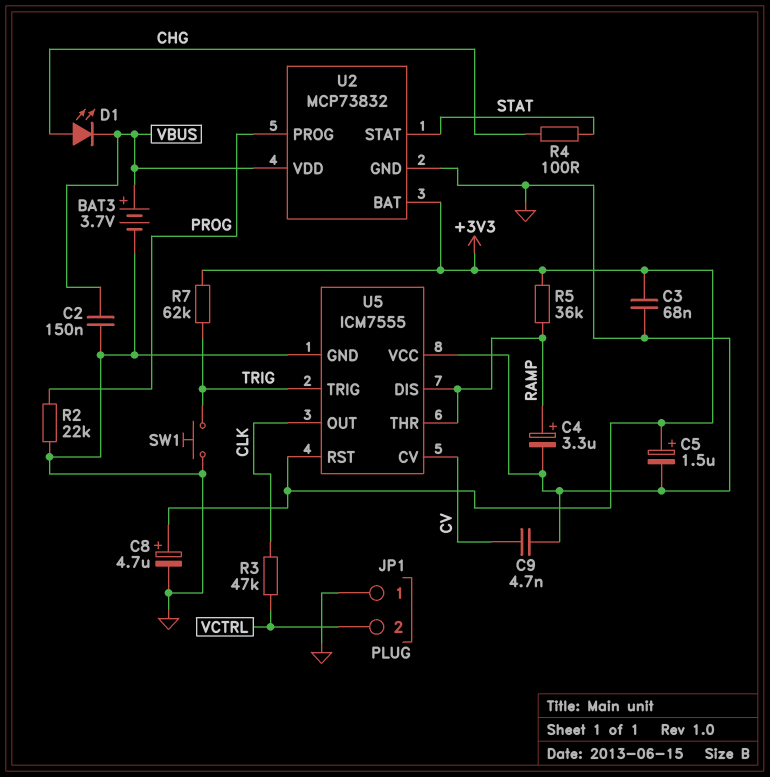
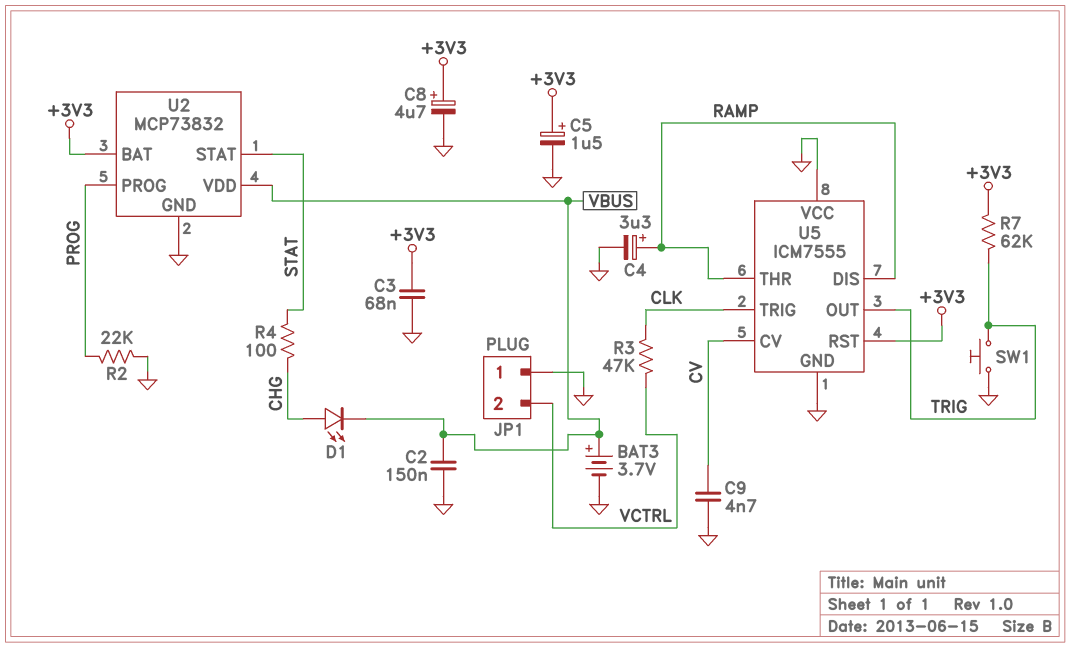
R5: 36k (+3V3, RAMP) -> none
U5 pin OUT: CLK -> TRIG
U5 pin TRIG: TRIG -> CLK

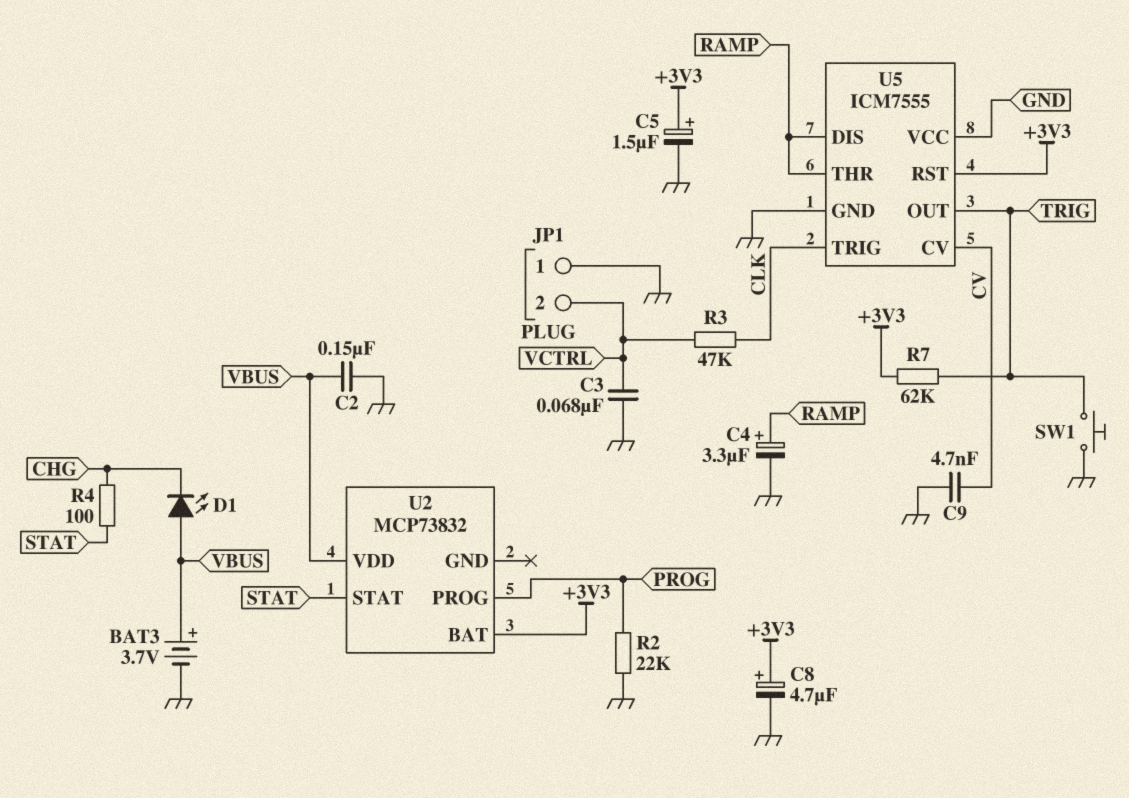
C3: 68nF (+3V3, GND) -> 68nF (GND, VCTRL)
D1: LED (A CHG, K VBUS) -> LED (A VBUS, K CHG)
U2 pin GND: GND -> none

